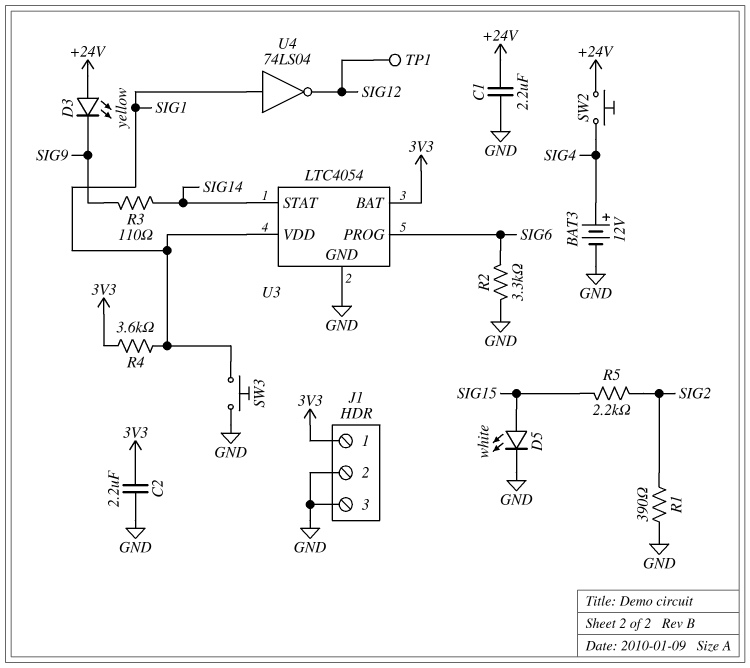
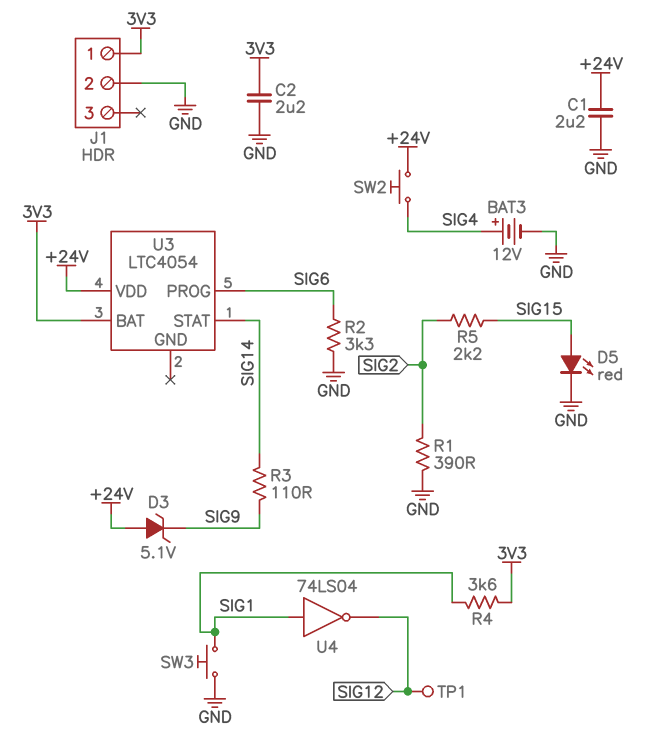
D3: LED yellow (A +24V, K SIG9) -> zener 5.1V (A +24V, K SIG9)
D5: LED white (A SIG15, K GND) -> LED red (A SIG15, K GND)
J1 pin 3: GND -> none
U3 pin GND: GND -> none
U3 pin VDD: SIG1 -> +24V

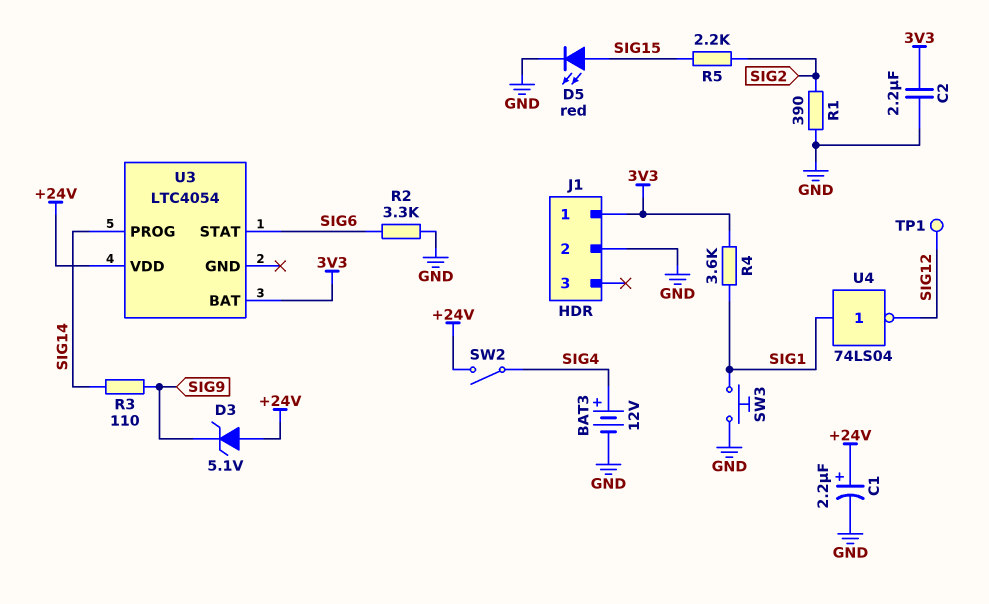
C1: 2.2uF (+24V, GND) -> 2.2uF (plus +24V, minus GND)
SW2: button (+24V, SIG4) -> switch (+24V, SIG4)
U3 pin PROG: SIG6 -> SIG14
U3 pin STAT: SIG14 -> SIG6

